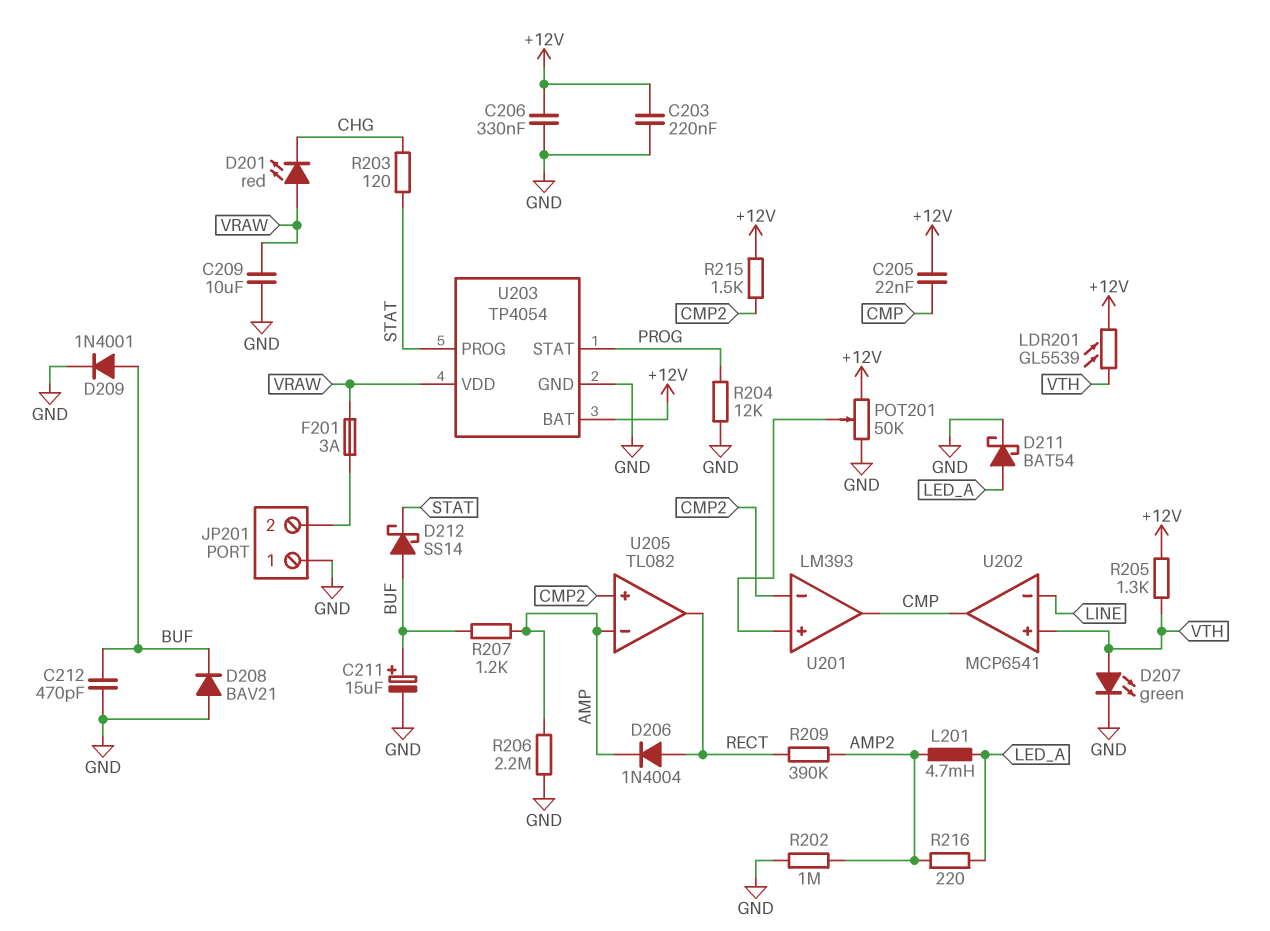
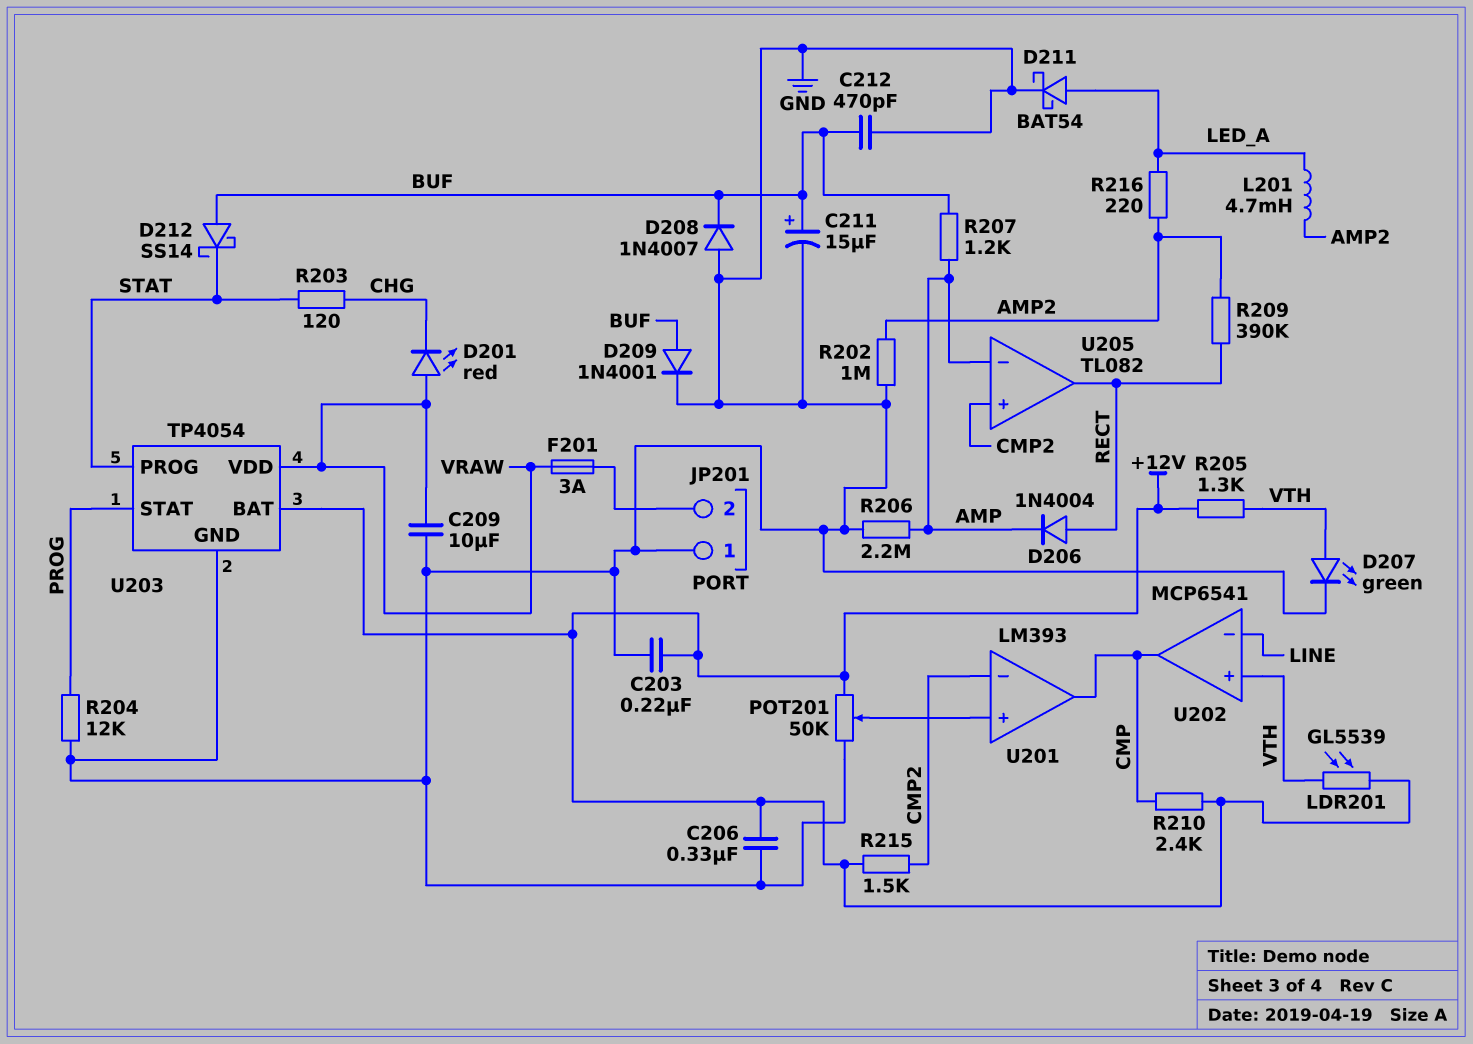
C205: 22nF (+12V, CMP) -> none
D208: diode BAV21 (A GND, K BUF) -> diode 1N4007 (A GND, K BUF)
R210: none -> 2.4k (+12V, CMP)

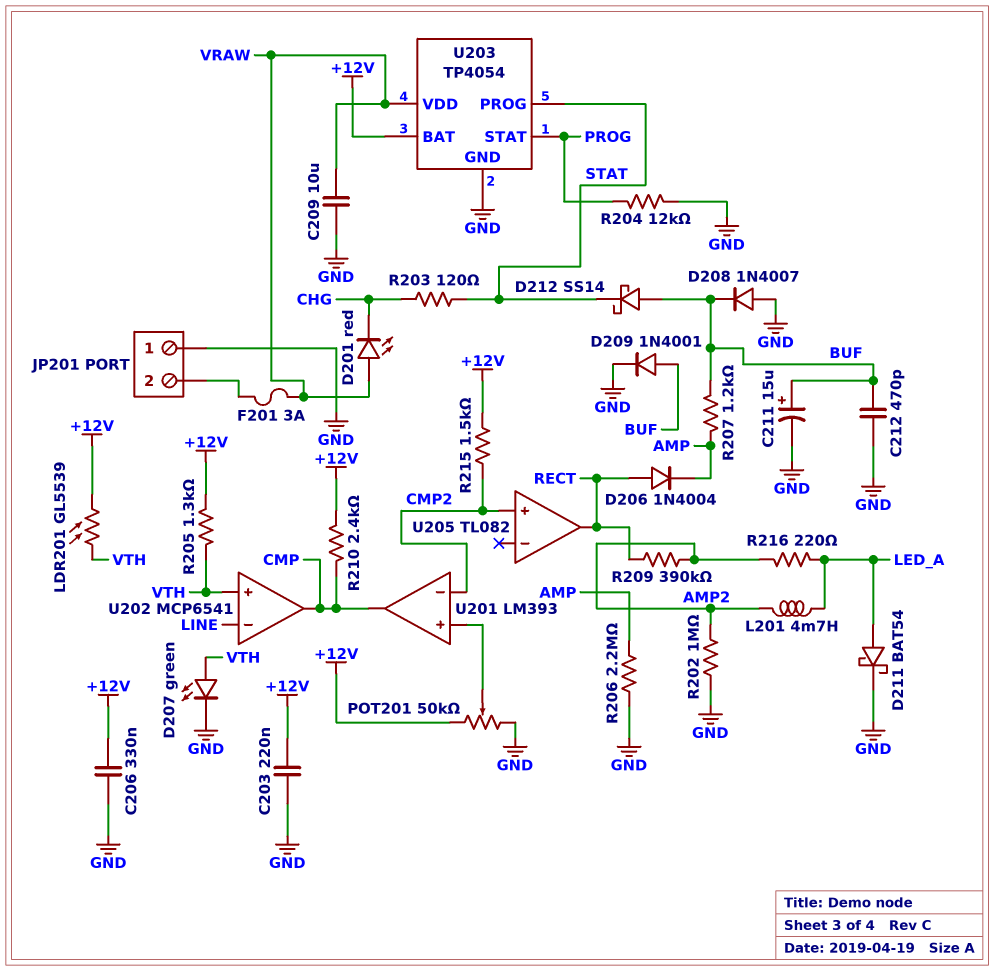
U205 pin in-: AMP -> none

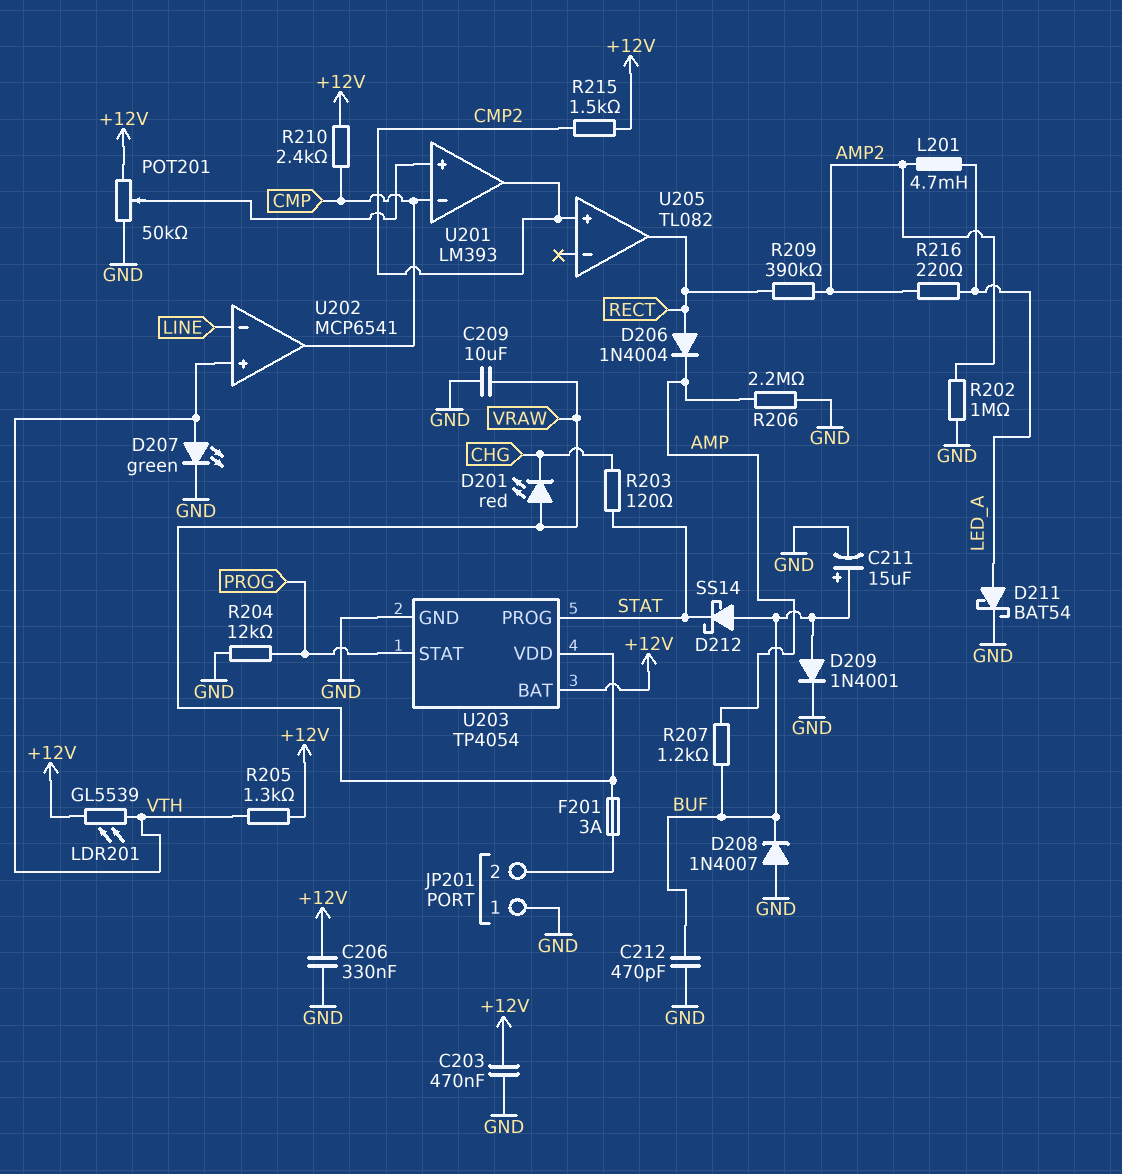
C203: 220nF (+12V, GND) -> 470nF (+12V, GND)
U201 pin in-: CMP2 -> CMP
U201 pin out: CMP -> CMP2

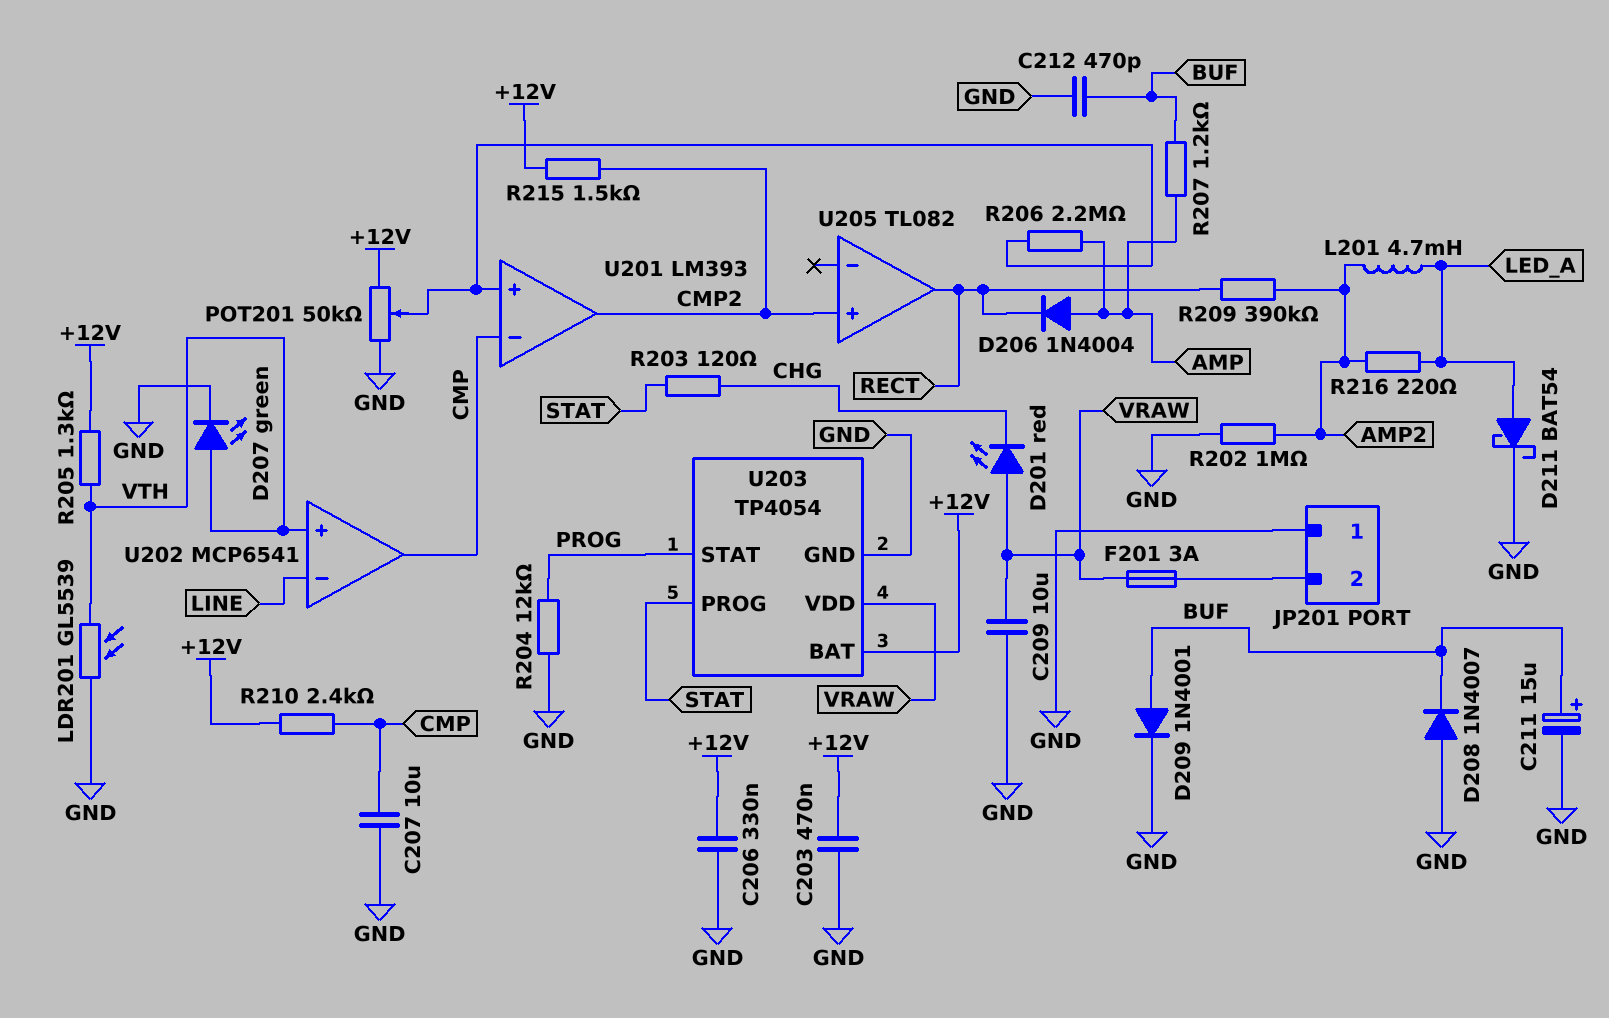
C207: none -> 10uF (CMP, GND)
D206: diode 1N4004 (A RECT, K AMP) -> diode 1N4004 (A AMP, K RECT)
D212: schottky SS14 (A BUF, K STAT) -> none
LDR201: GL5539 (+12V, VTH) -> GL5539 (GND, VTH)
R206: 2.2M (AMP, GND) -> 2.2M (AMP, U201/in+)

